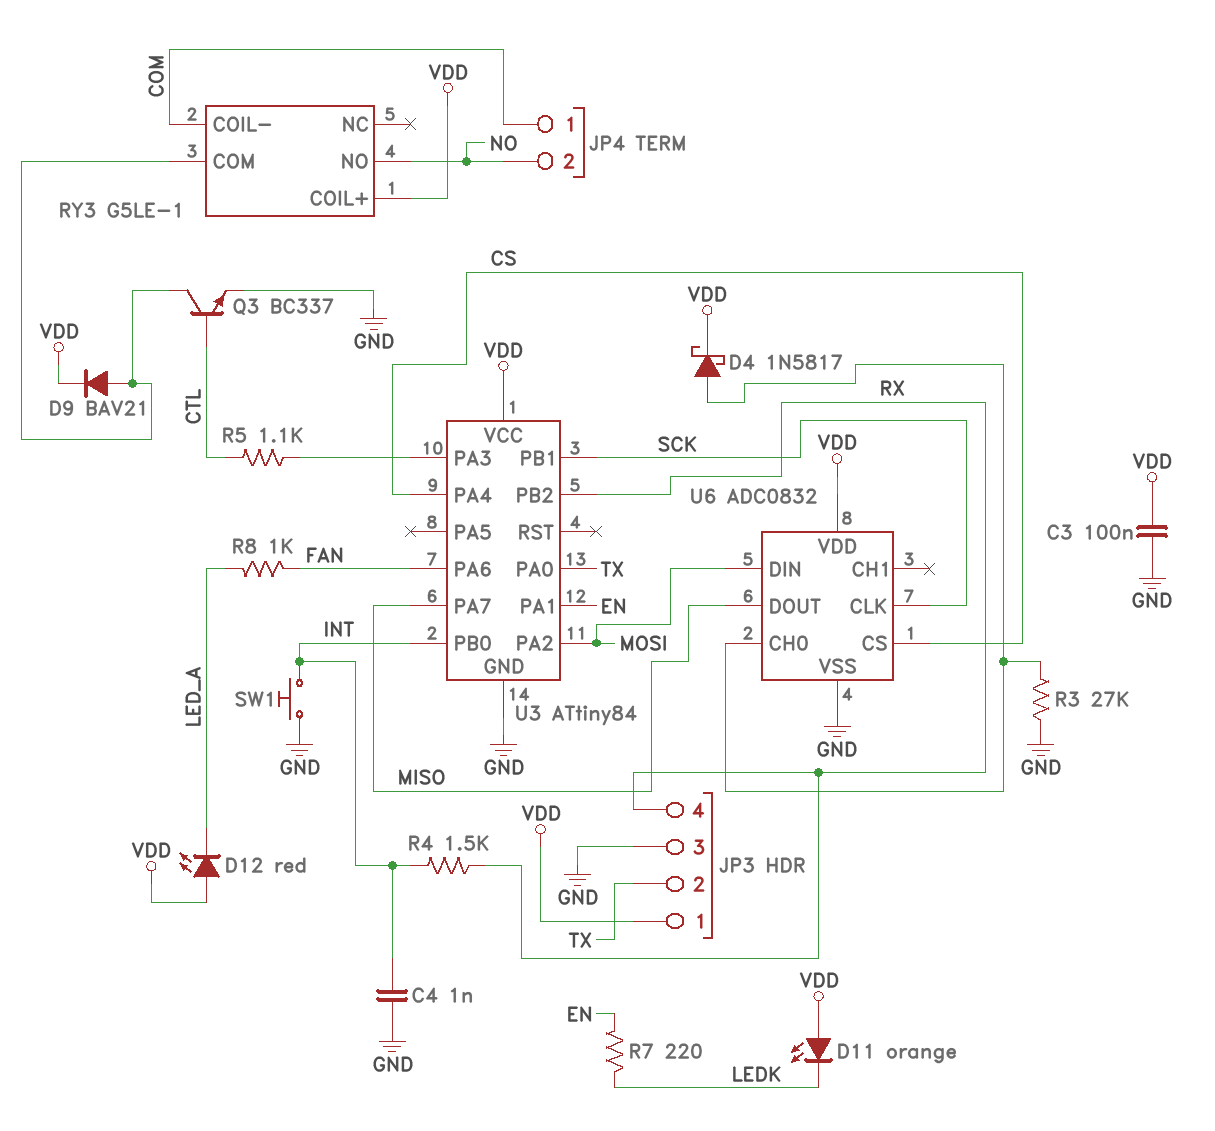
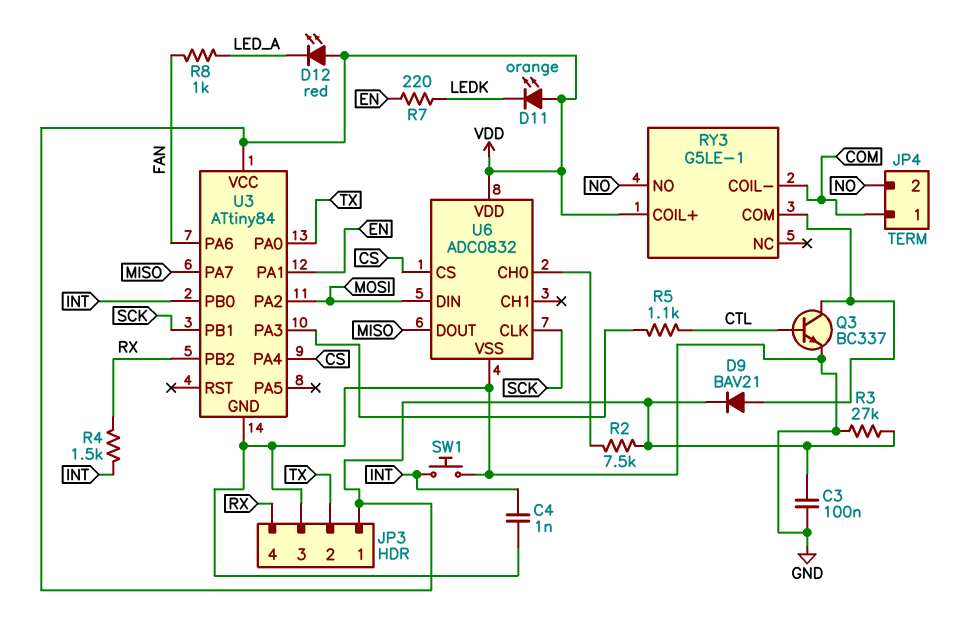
D4: schottky 1N5817 (A U6/CH0, K VDD) -> none
R2: none -> 7.5k (U6/CH0, VDD)
R3: 27k (GND, U6/CH0) -> 27k (GND, VDD)

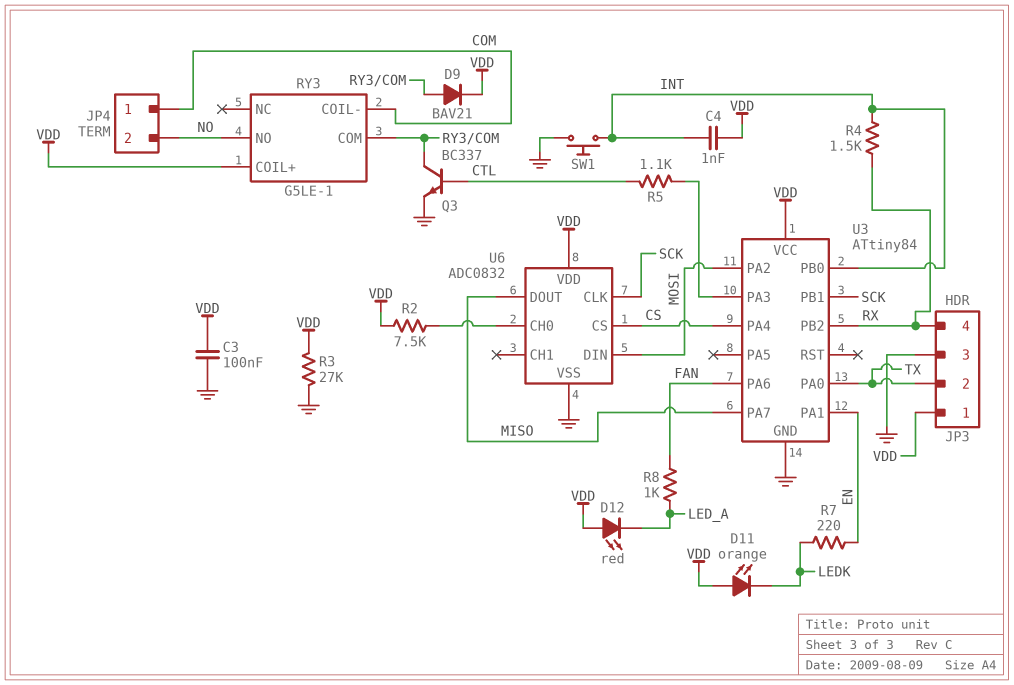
C4: 1nF (GND, INT) -> 1nF (INT, VDD)

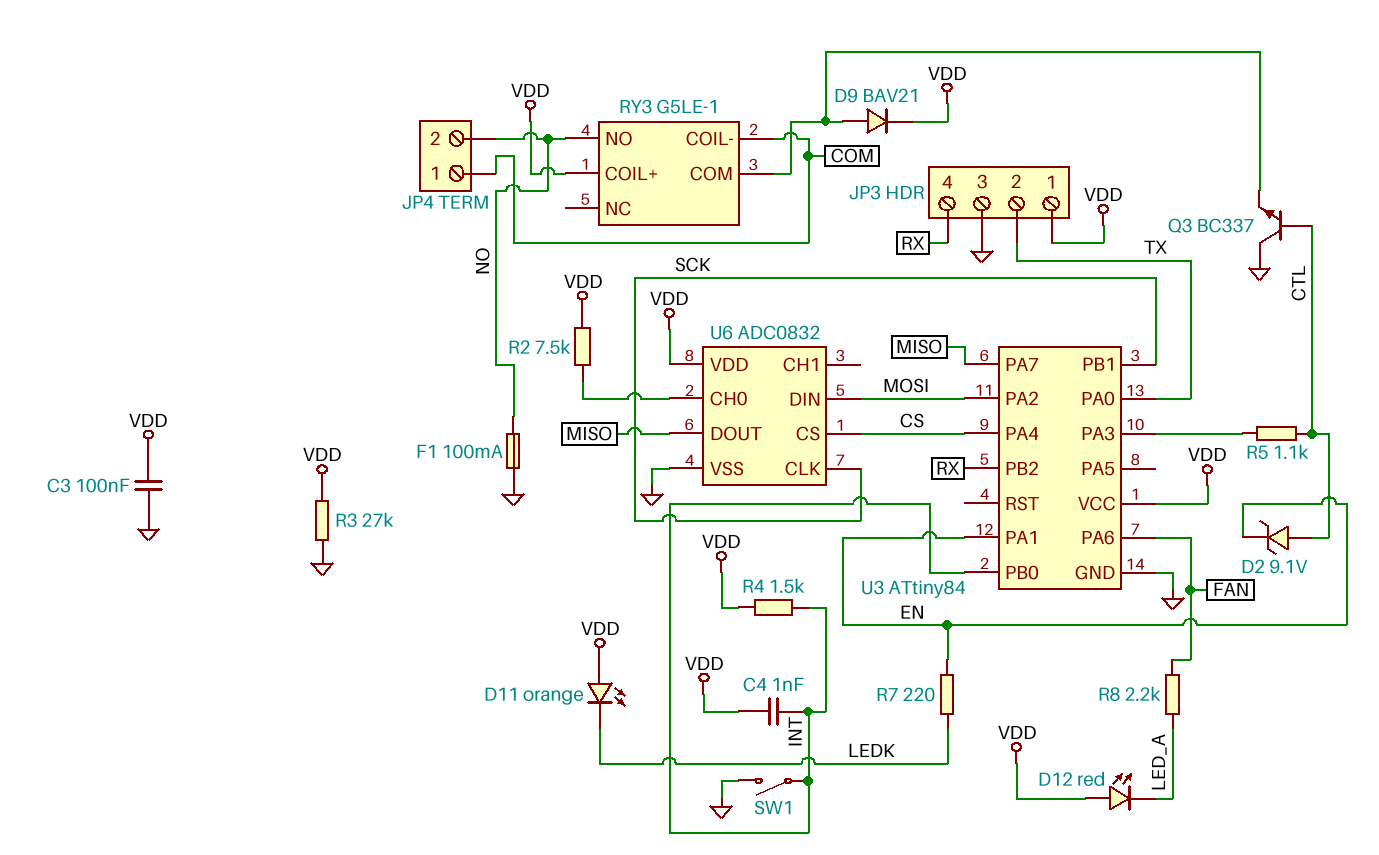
D2: none -> zener 9.1V (A CTL, K EN)
F1: none -> 100mA (GND, NO)
Q3: NPN BC337 (B CTL, C RY3/COM, E GND) -> NPN BC337 (B CTL, C GND, E RY3/COM)
R4: 1.5k (INT, RX) -> 1.5k (INT, VDD)
R8: 1k (FAN, LED_A) -> 2.2k (FAN, LED_A)
SW1: button (GND, INT) -> switch (GND, INT)

